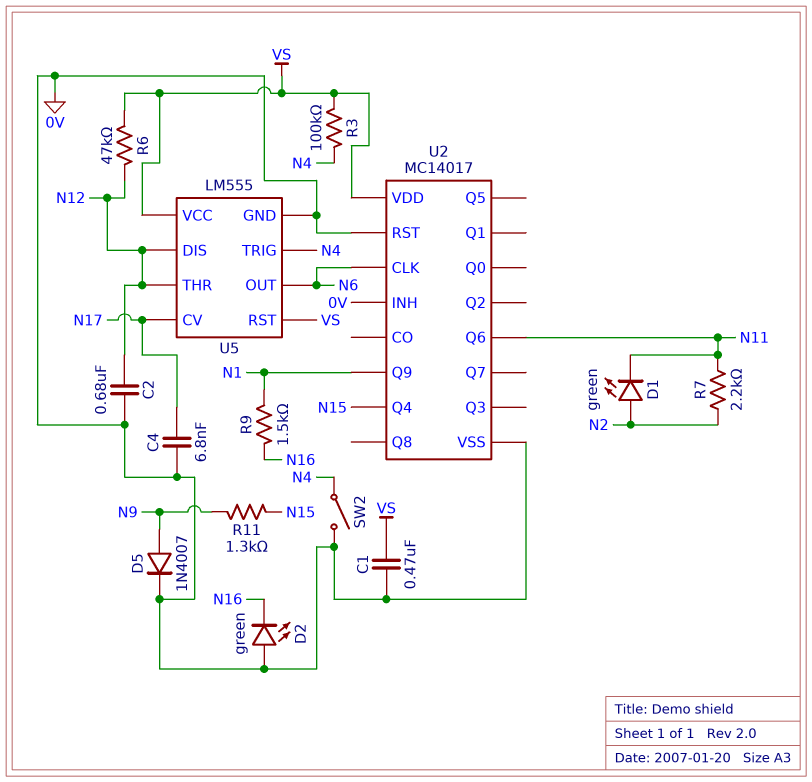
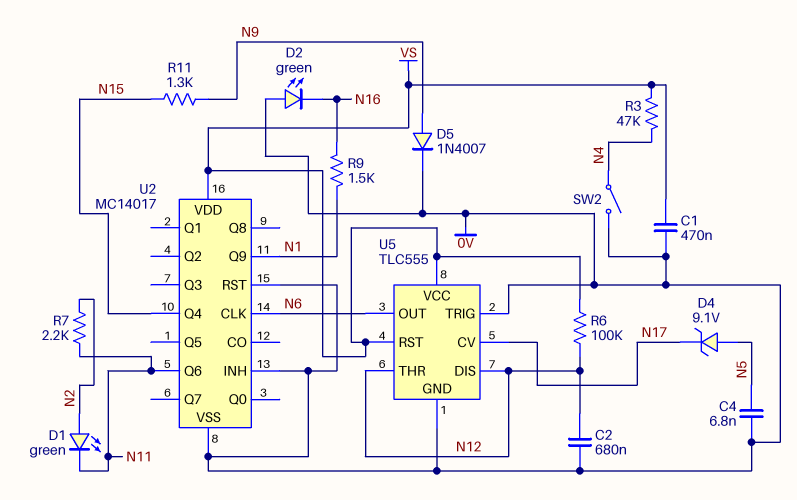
C4: 6.8nF (0V, N17) -> 6.8nF (0V, N5)
D4: none -> zener 9.1V (A N5, K N17)
R3: 100k (N4, VS) -> 47k (N4, VS)
R6: 47k (N12, VS) -> 100k (N12, VS)
U5: LM555 -> TLC555
U5 pin TRIG: N4 -> 0V

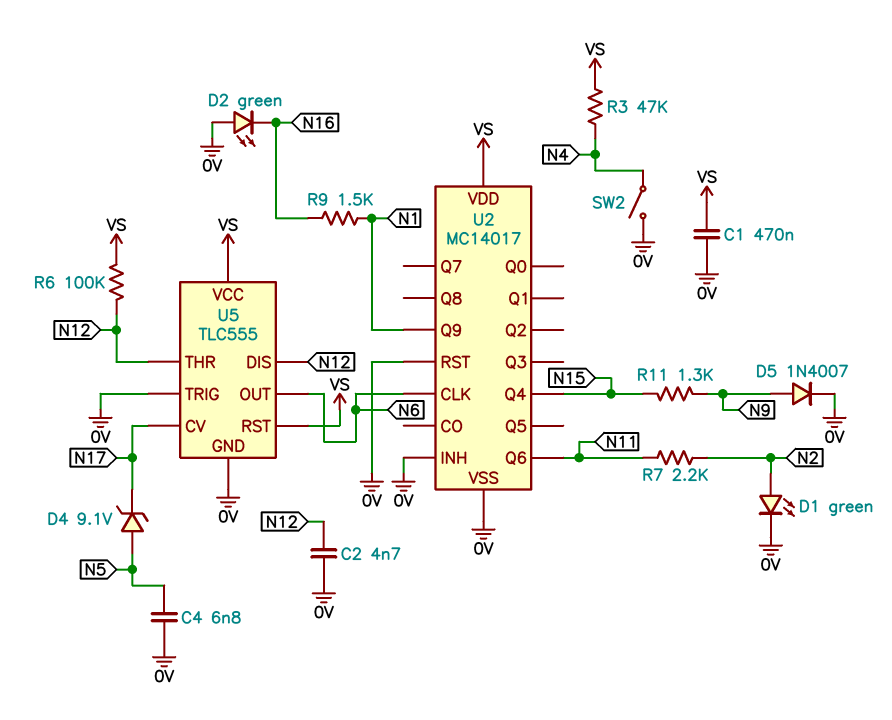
C2: 680nF (0V, N12) -> 4.7nF (0V, N12)
D1: LED green (A N2, K N11) -> LED green (A N2, K 0V)

